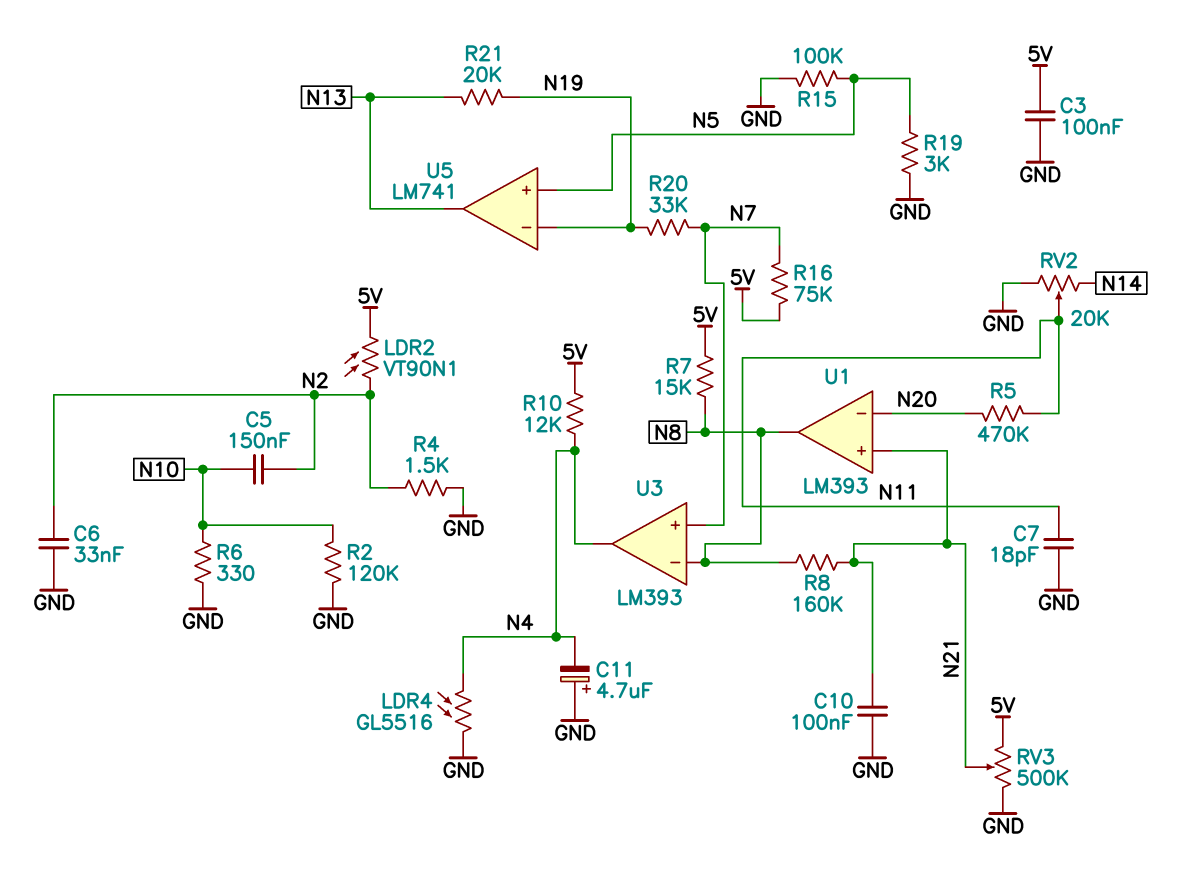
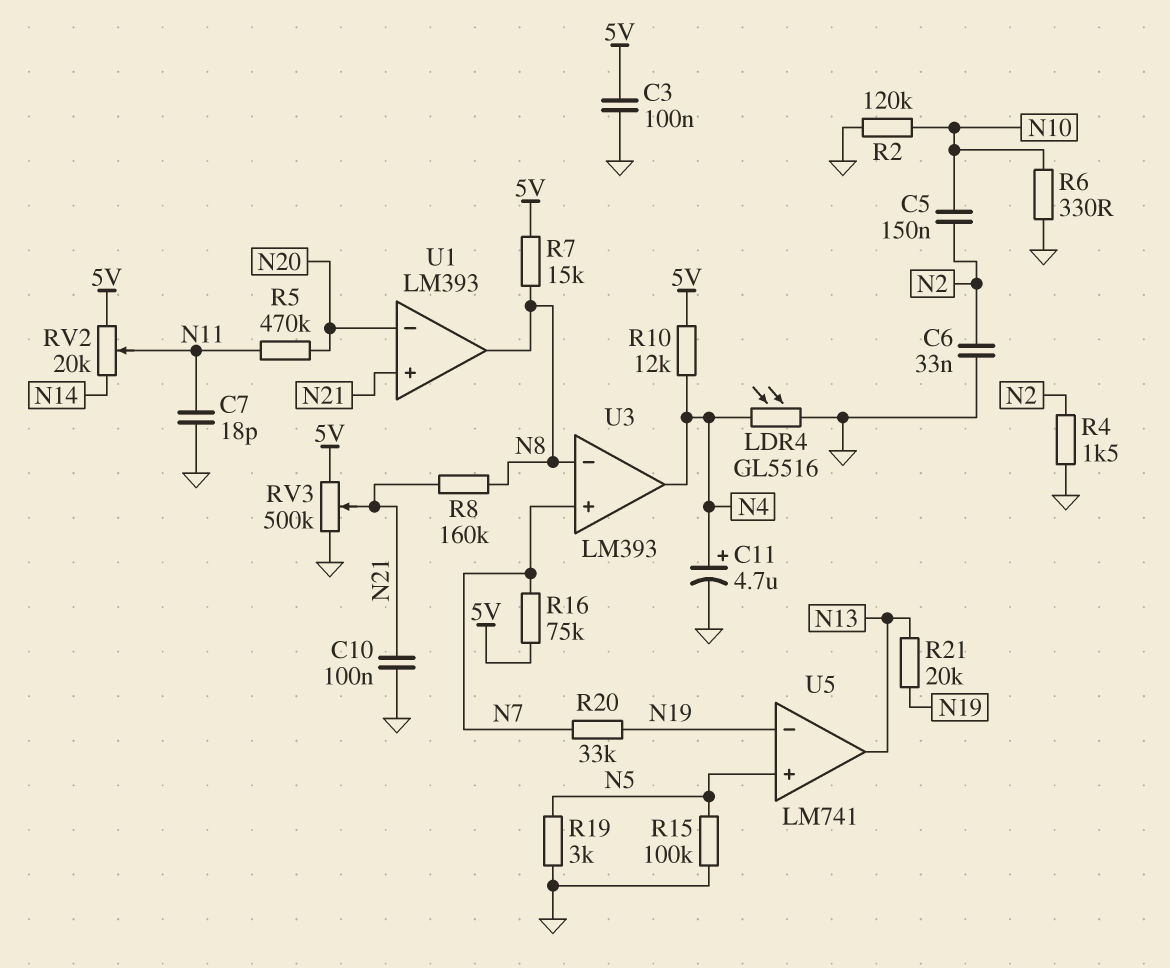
C11: 4.7uF (plus GND, minus N4) -> 4.7uF (plus N4, minus GND)
LDR2: VT90N1 (5V, N2) -> none
RV2: 20k (GND, N14, wiper N11) -> 20k (5V, N14, wiper N11)

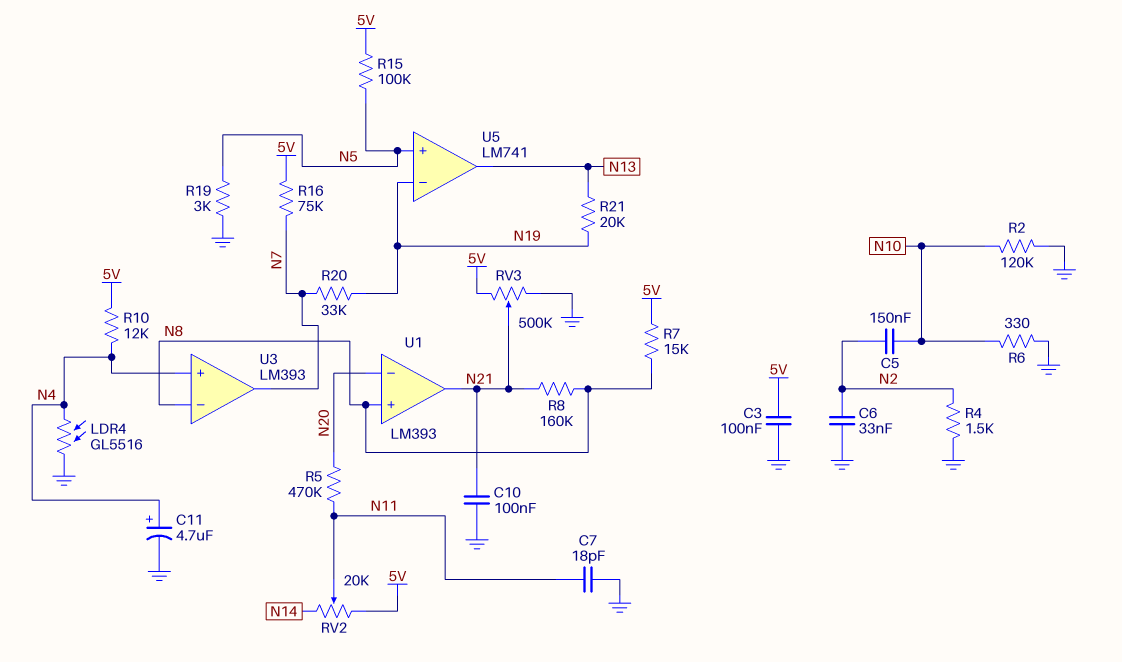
R15: 100k (GND, N5) -> 100k (5V, N5)
U1 pin in+: N21 -> N8
U1 pin out: N8 -> N21
U3 pin in+: N7 -> N4
U3 pin out: N4 -> N7

